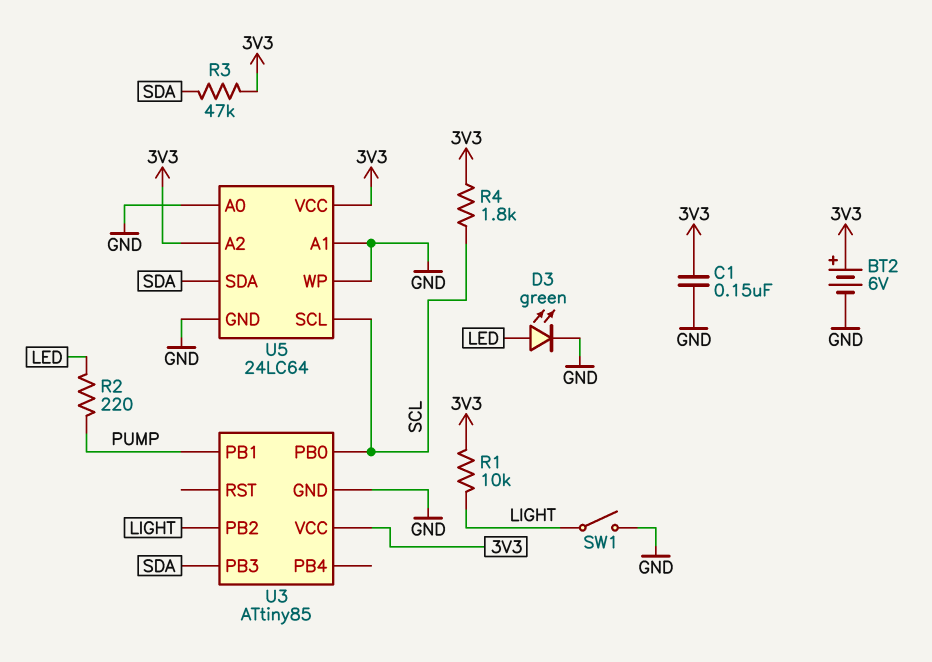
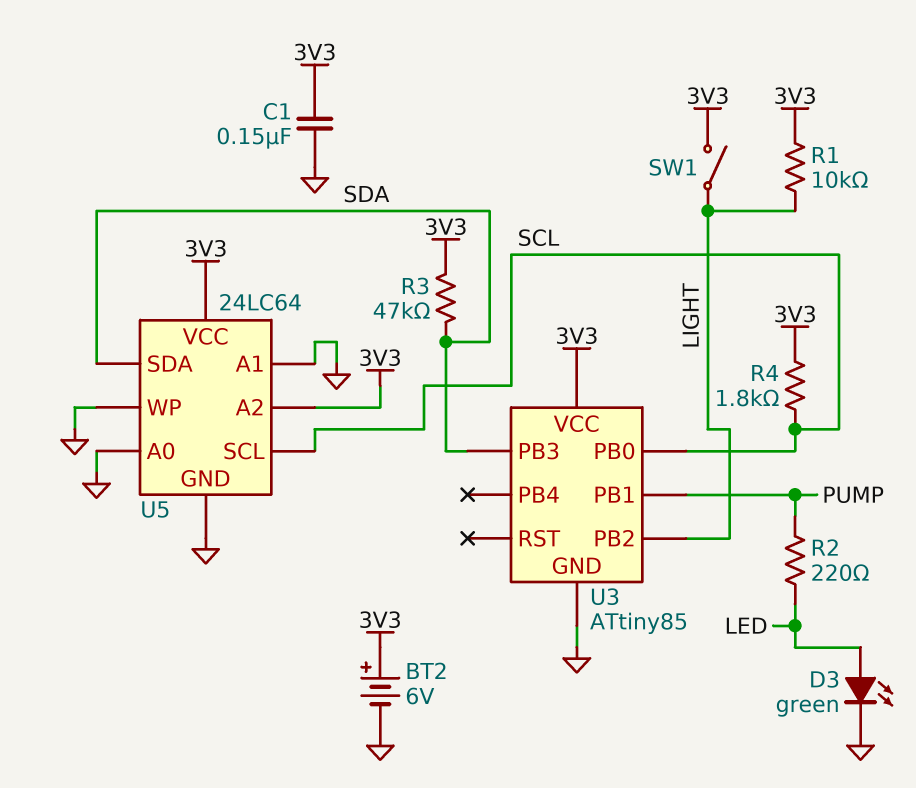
SW1: switch (GND, LIGHT) -> switch (3V3, LIGHT)

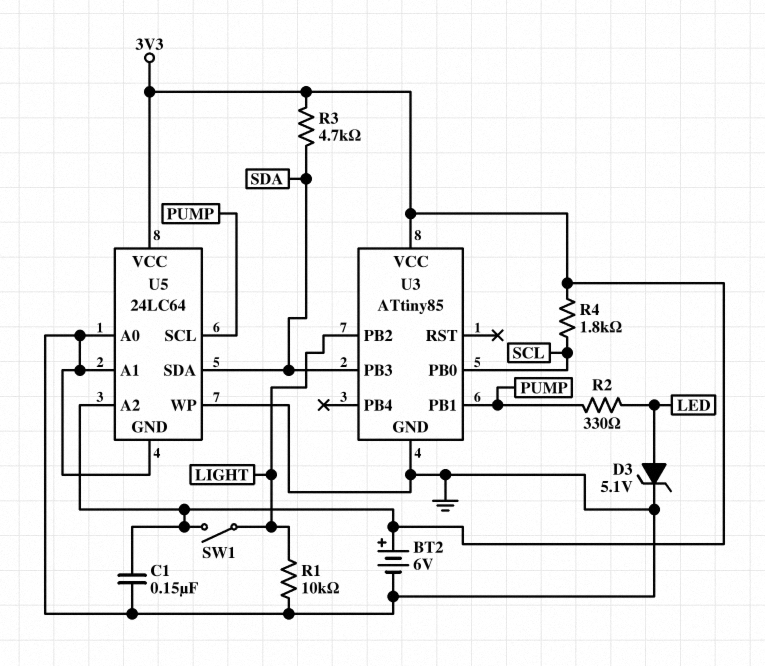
D3: LED green (A LED, K GND) -> zener 5.1V (A LED, K GND)
R1: 10k (3V3, LIGHT) -> 10k (GND, LIGHT)
R2: 220 (LED, PUMP) -> 330 (LED, PUMP)
R3: 47k (3V3, SDA) -> 4.7k (3V3, SDA)
U5 pin SCL: SCL -> PUMP

